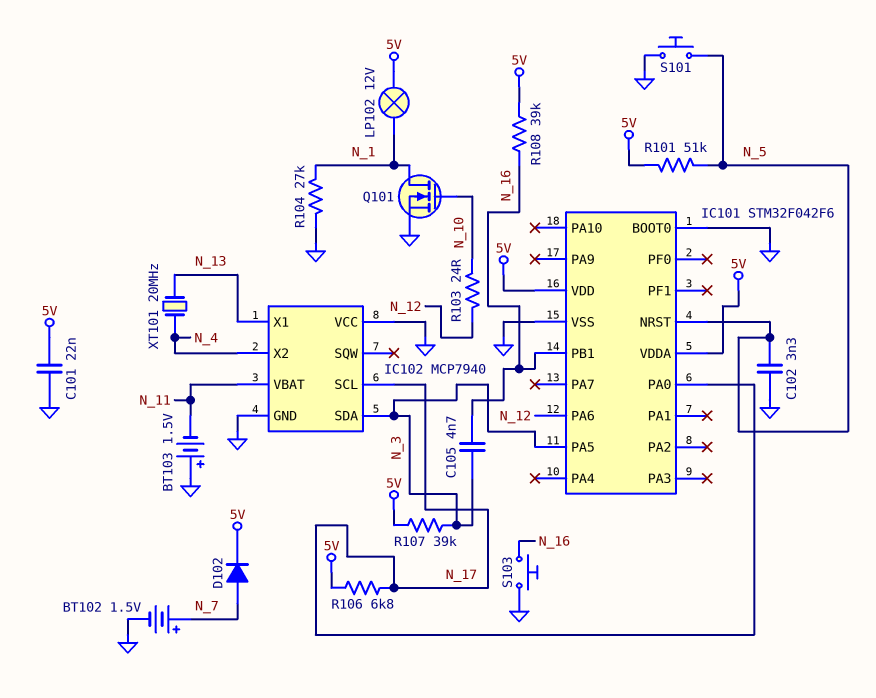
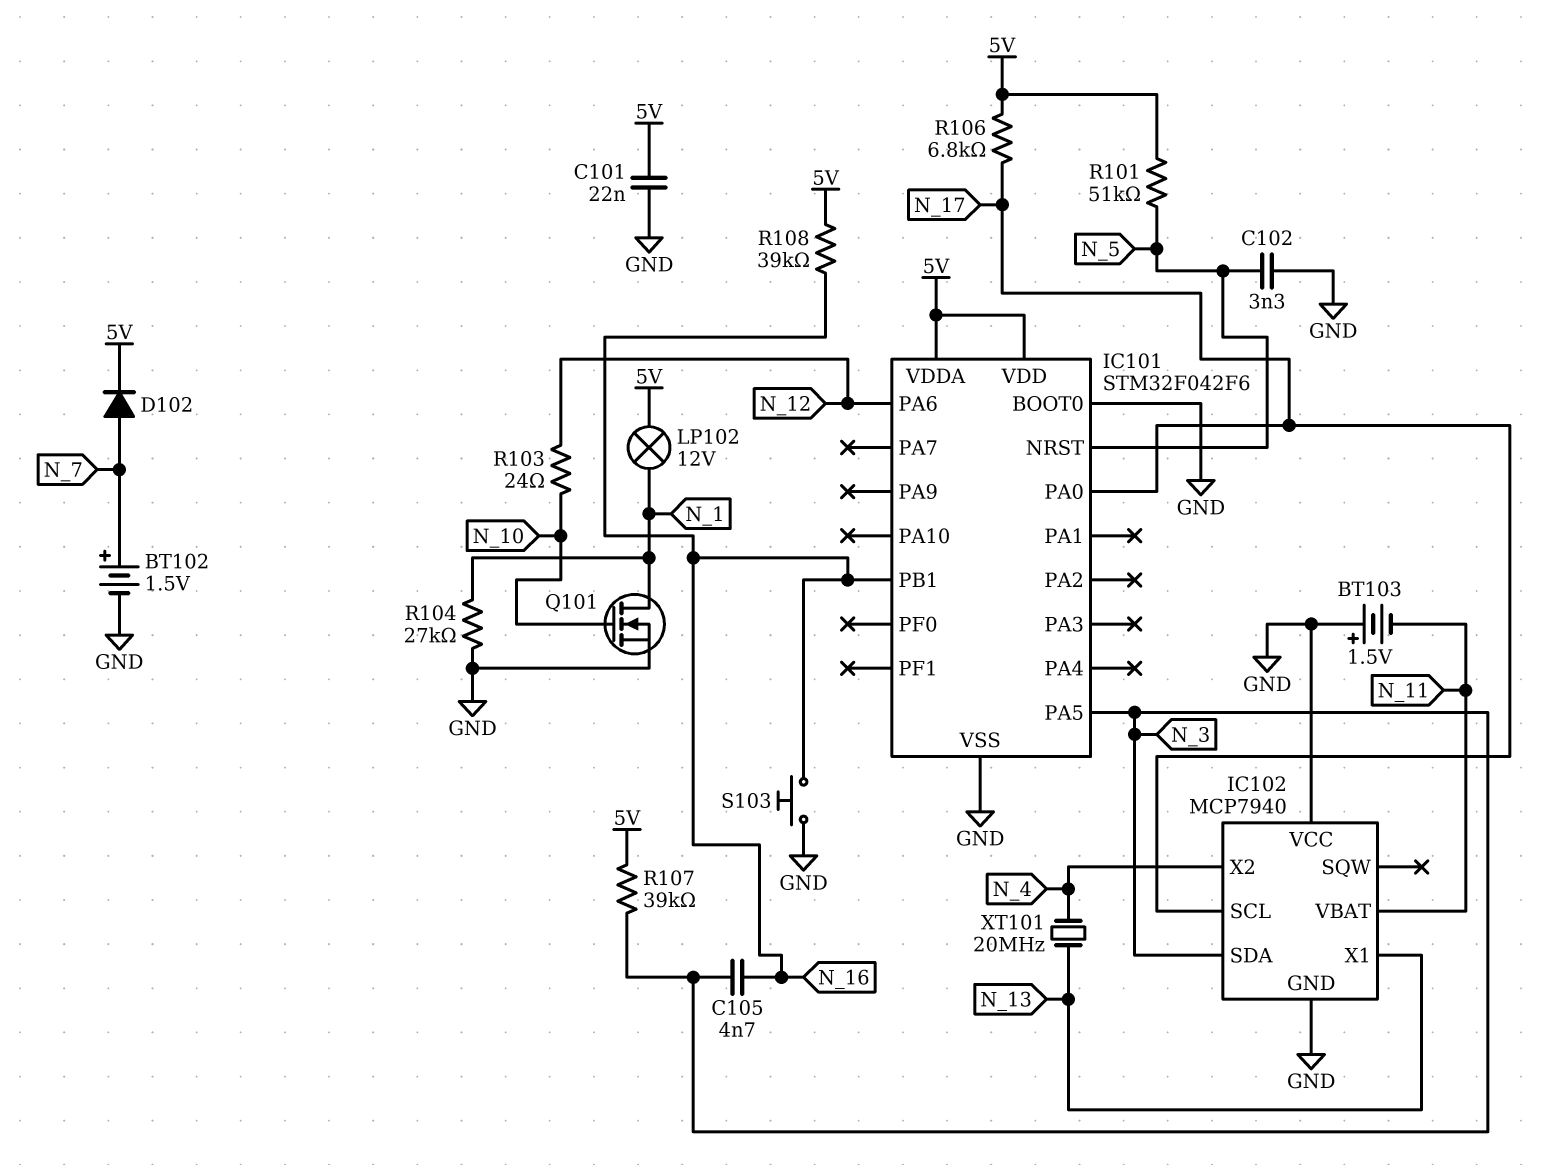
S101: button (GND, N_5) -> none

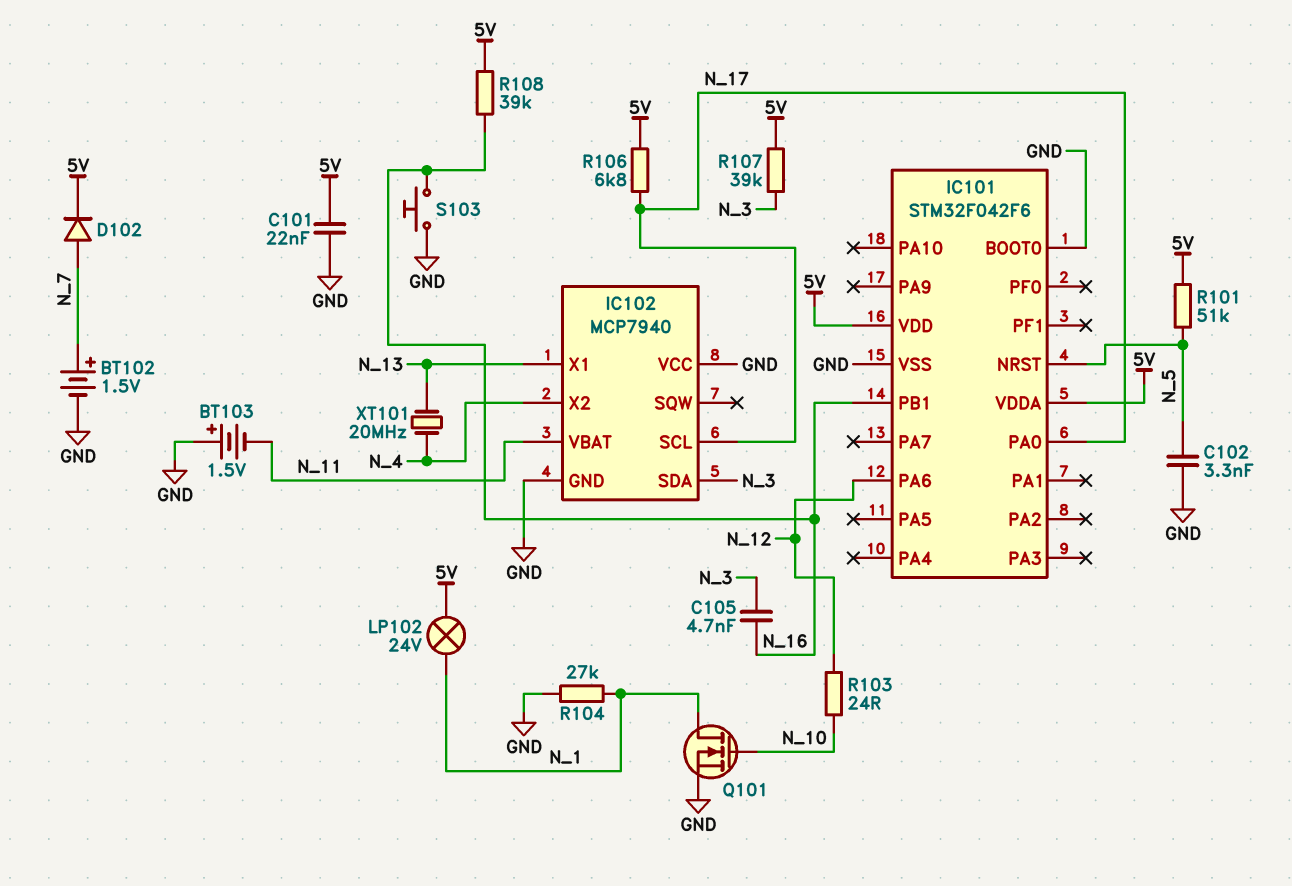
IC101 pin PA5: N_3 -> none
LP102: lamp 12V (5V, N_1) -> lamp 24V (5V, N_1)

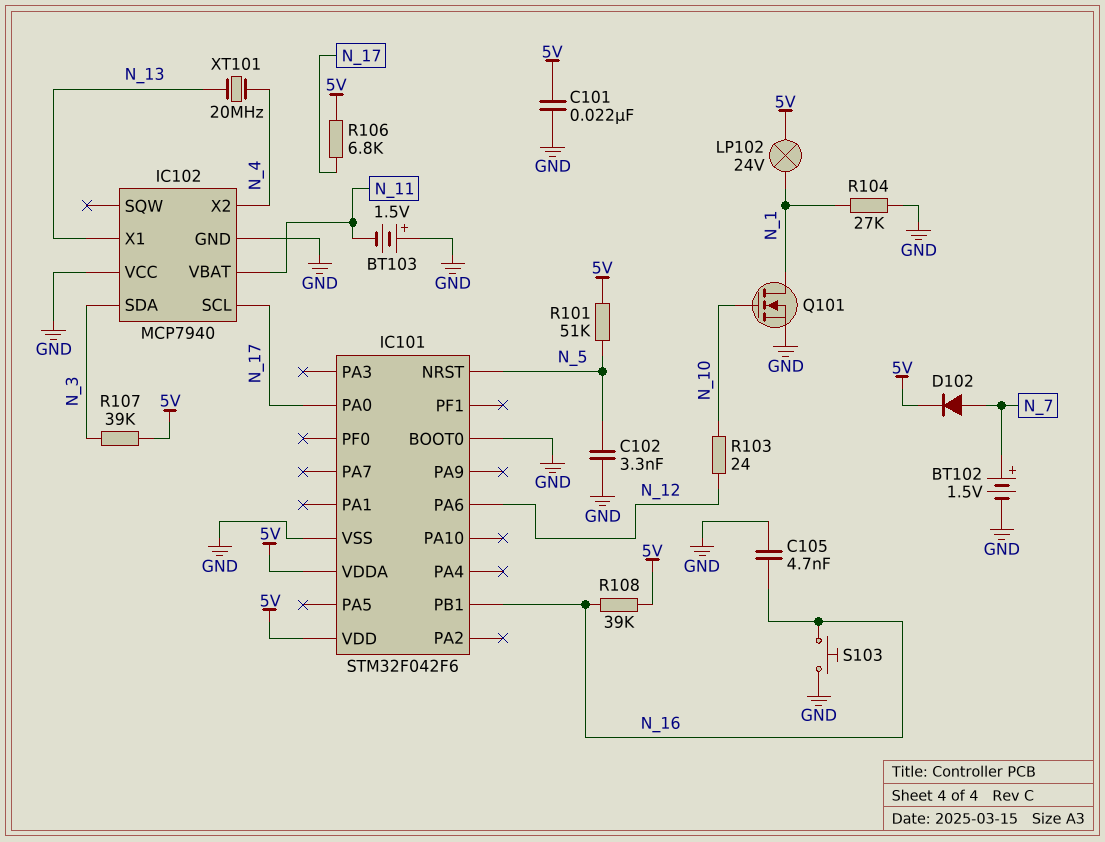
C105: 4.7nF (N_3, N_16) -> 4.7nF (GND, N_16)

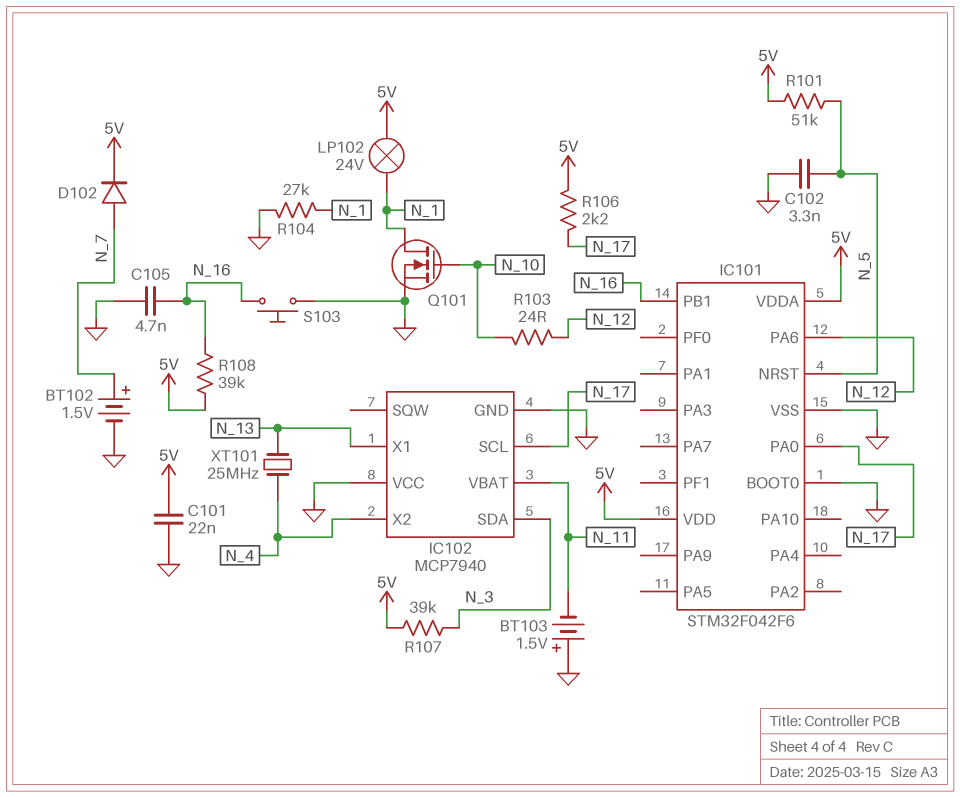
R106: 6.8k (5V, N_17) -> 2.2k (5V, N_17)
XT101: 20MHz (N_4, N_13) -> 25MHz (N_4, N_13)

